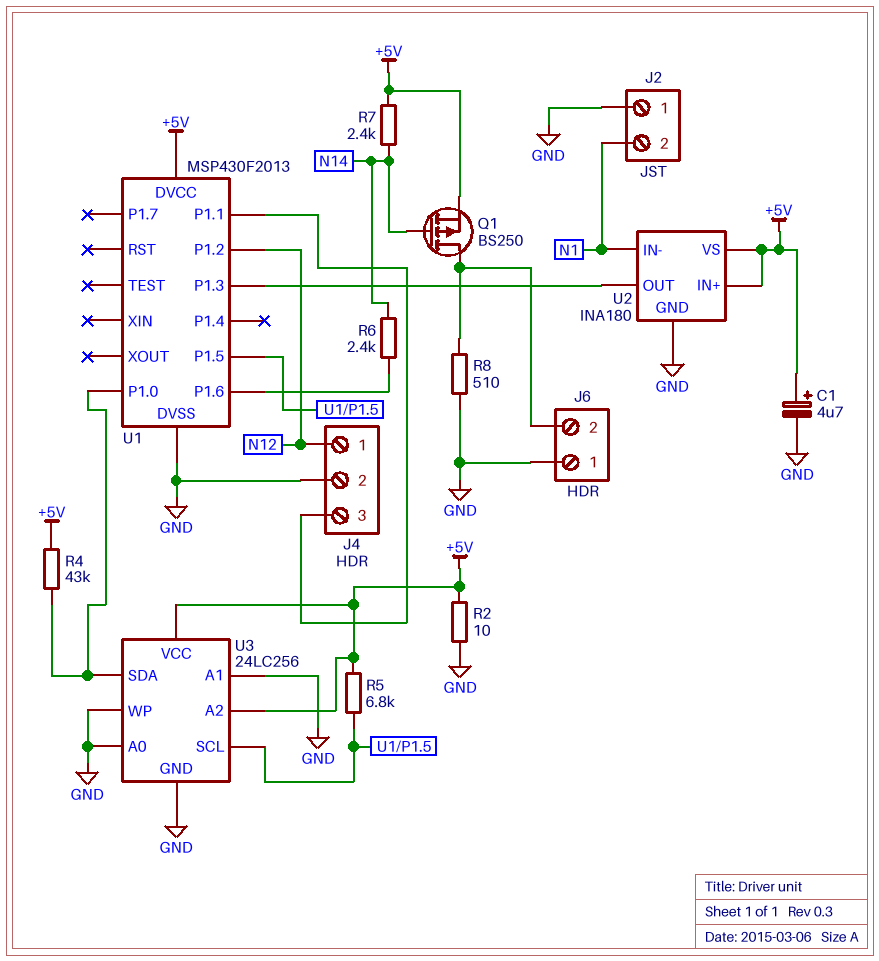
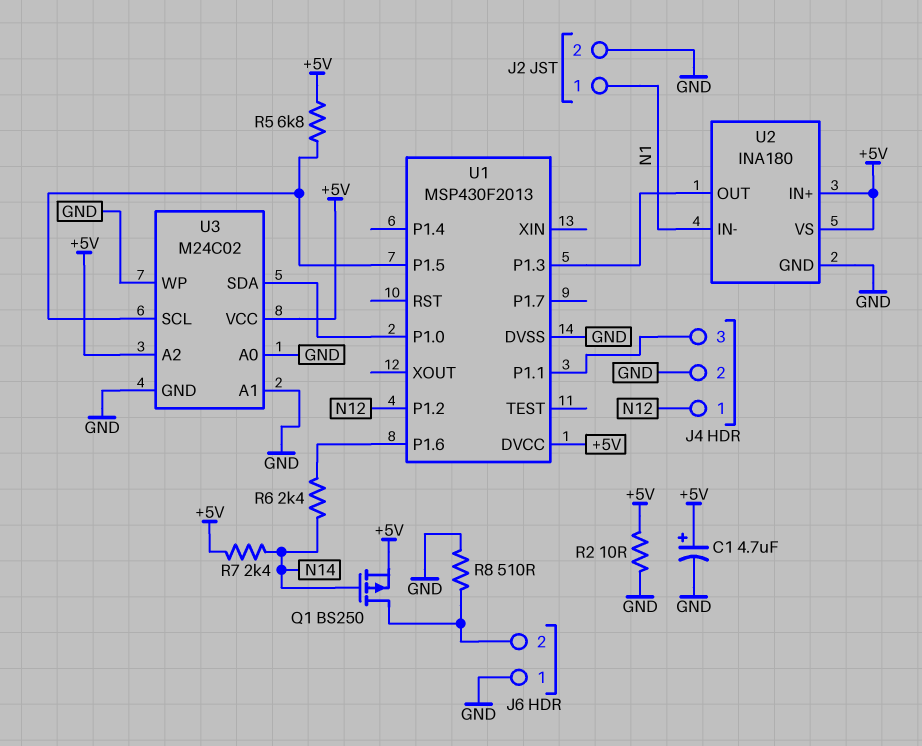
J2 pin 1: GND -> N1
J2 pin 2: N1 -> GND
R4: 43k (+5V, U1/P1.0) -> none
U3: 24LC256 -> M24C02

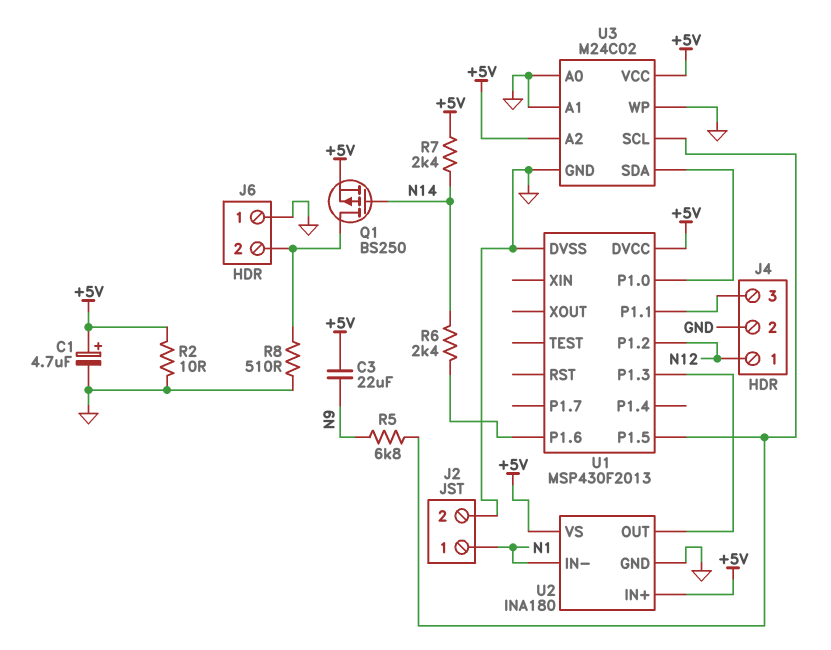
C3: none -> 22uF (+5V, N9)
R5: 6.8k (+5V, U1/P1.5) -> 6.8k (N9, U1/P1.5)

